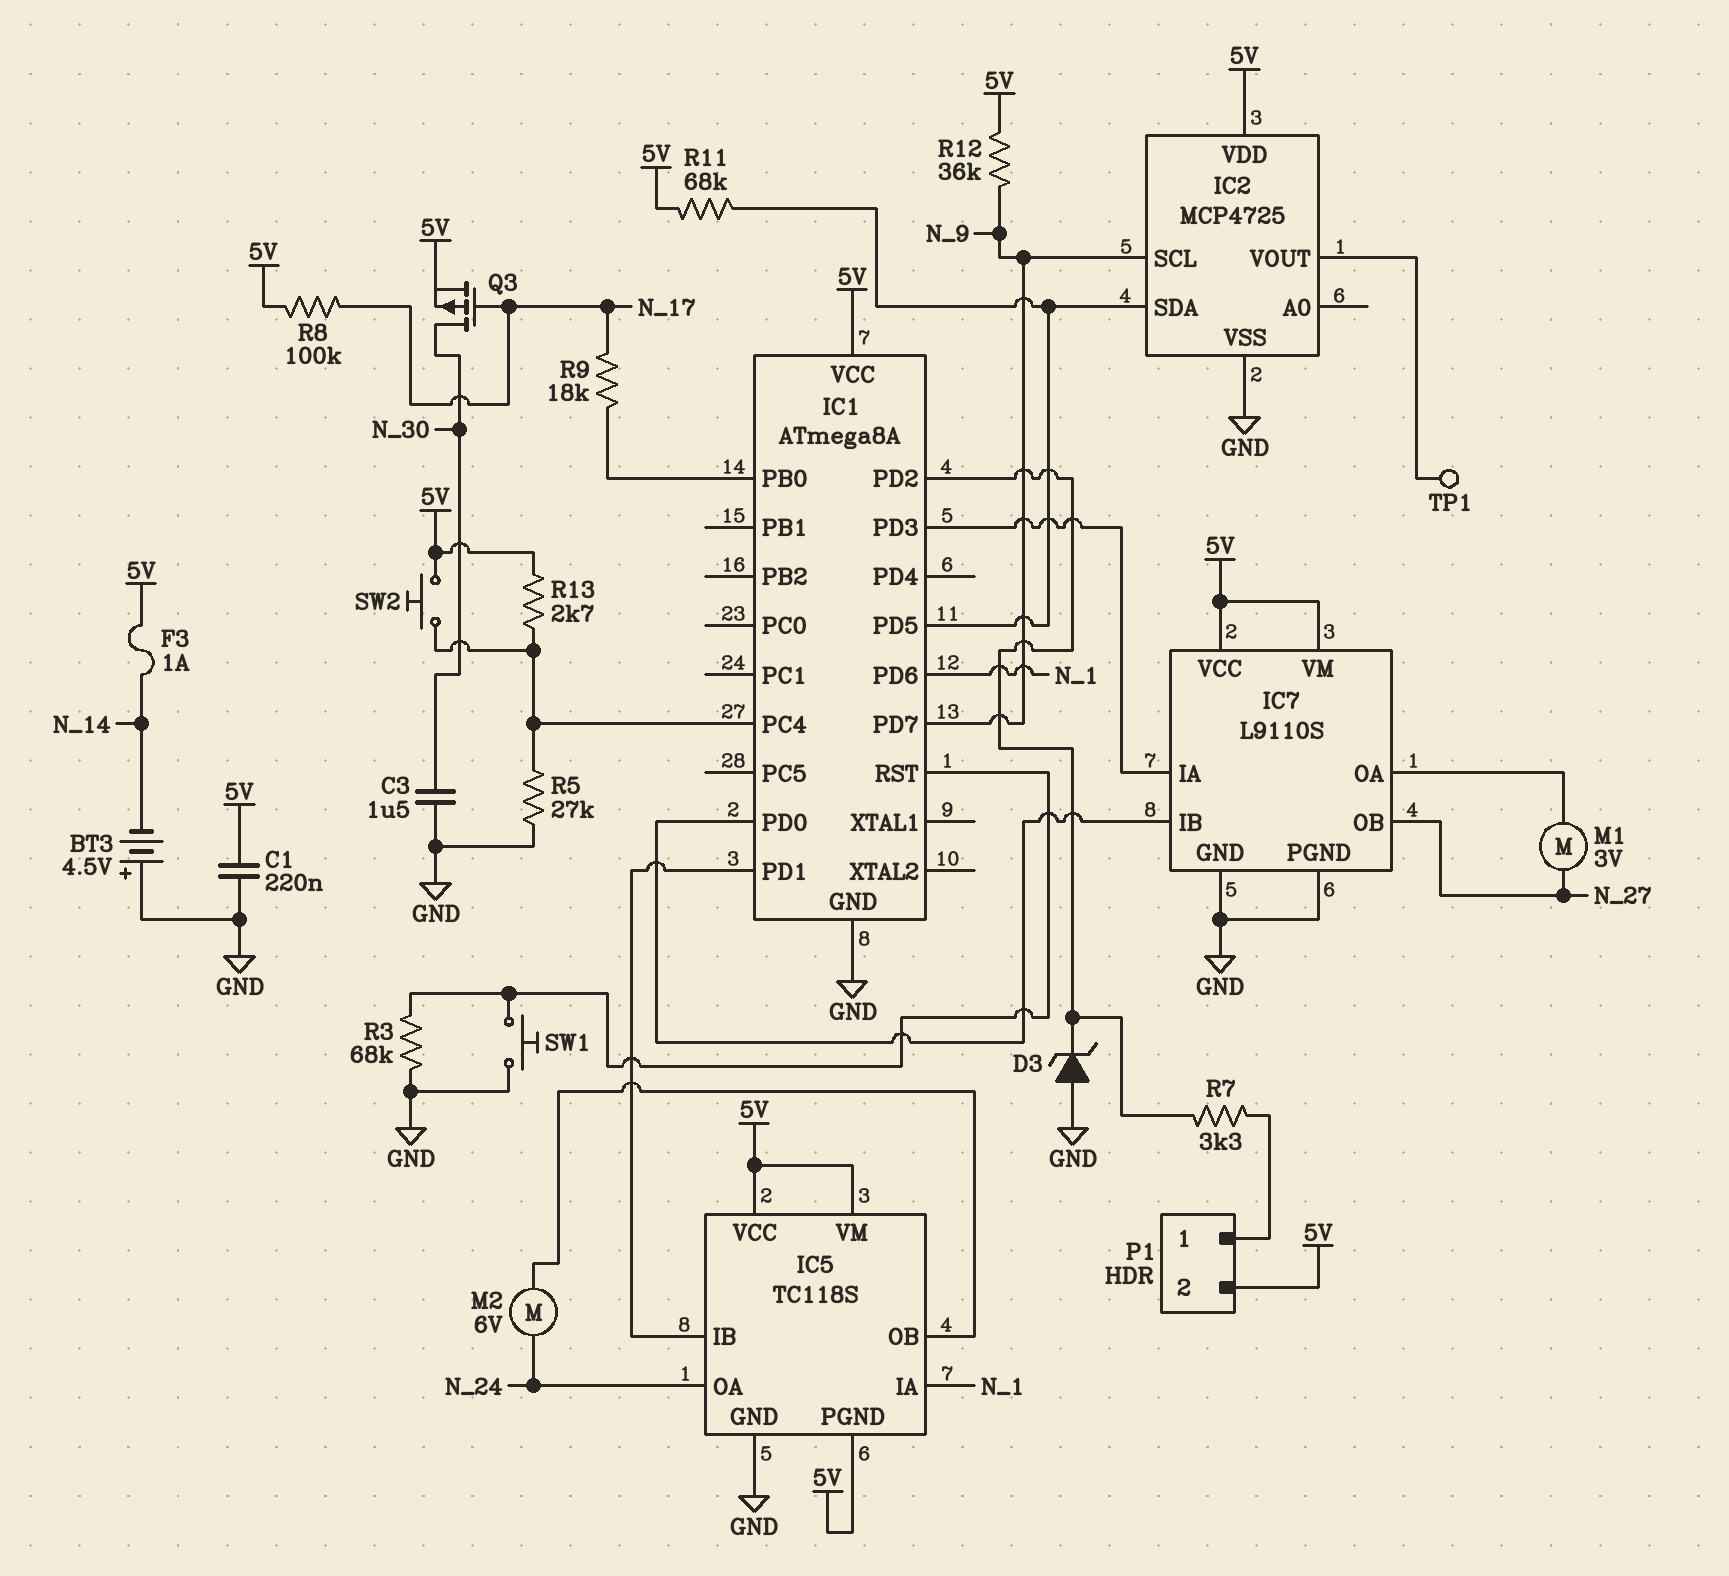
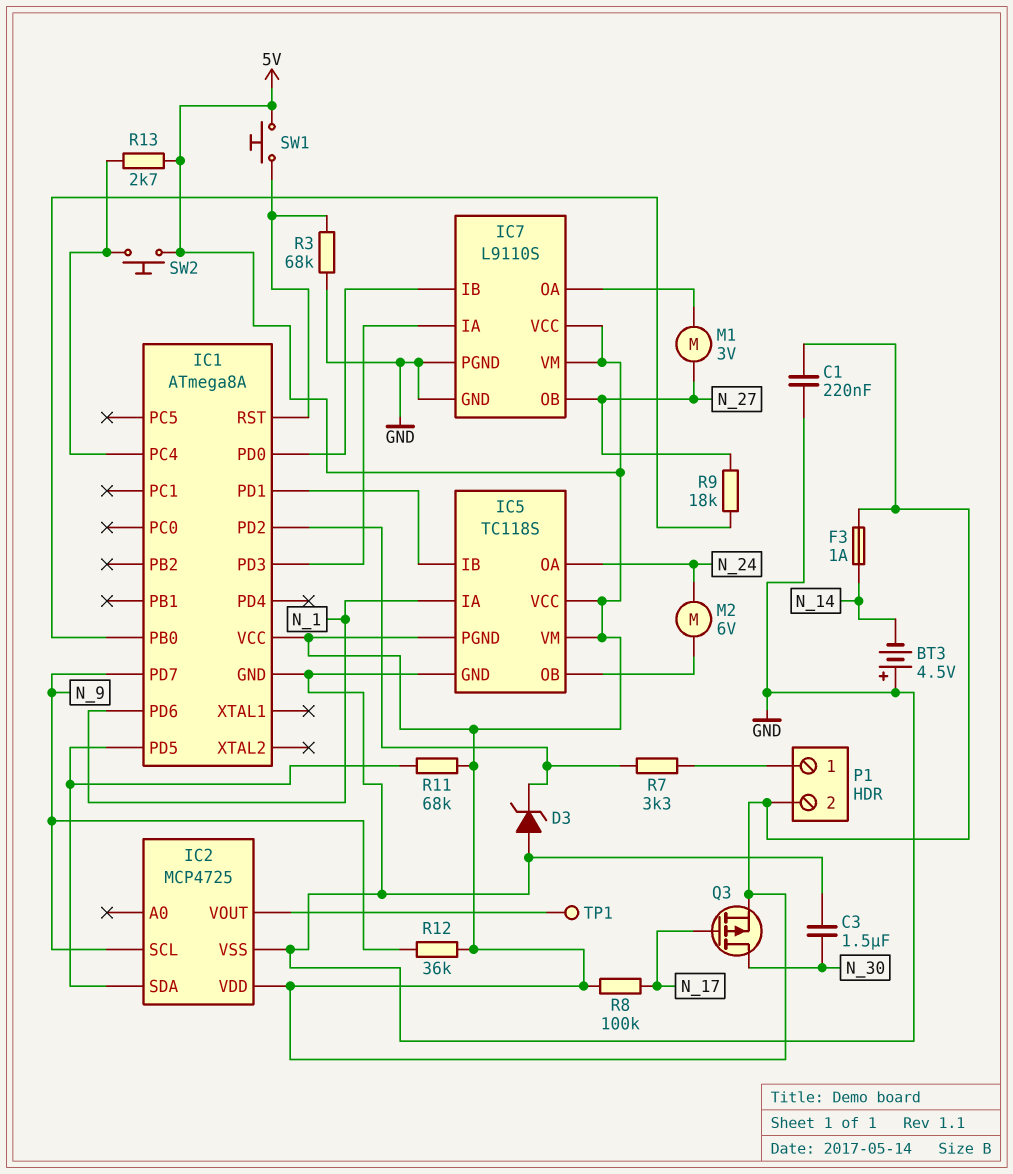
R5: 27k (GND, IC1/PC4) -> none
R9: 18k (IC1/PB0, N_17) -> 18k (IC1/PB0, N_27)
SW1: button (GND, IC1/RST) -> button (5V, IC1/RST)

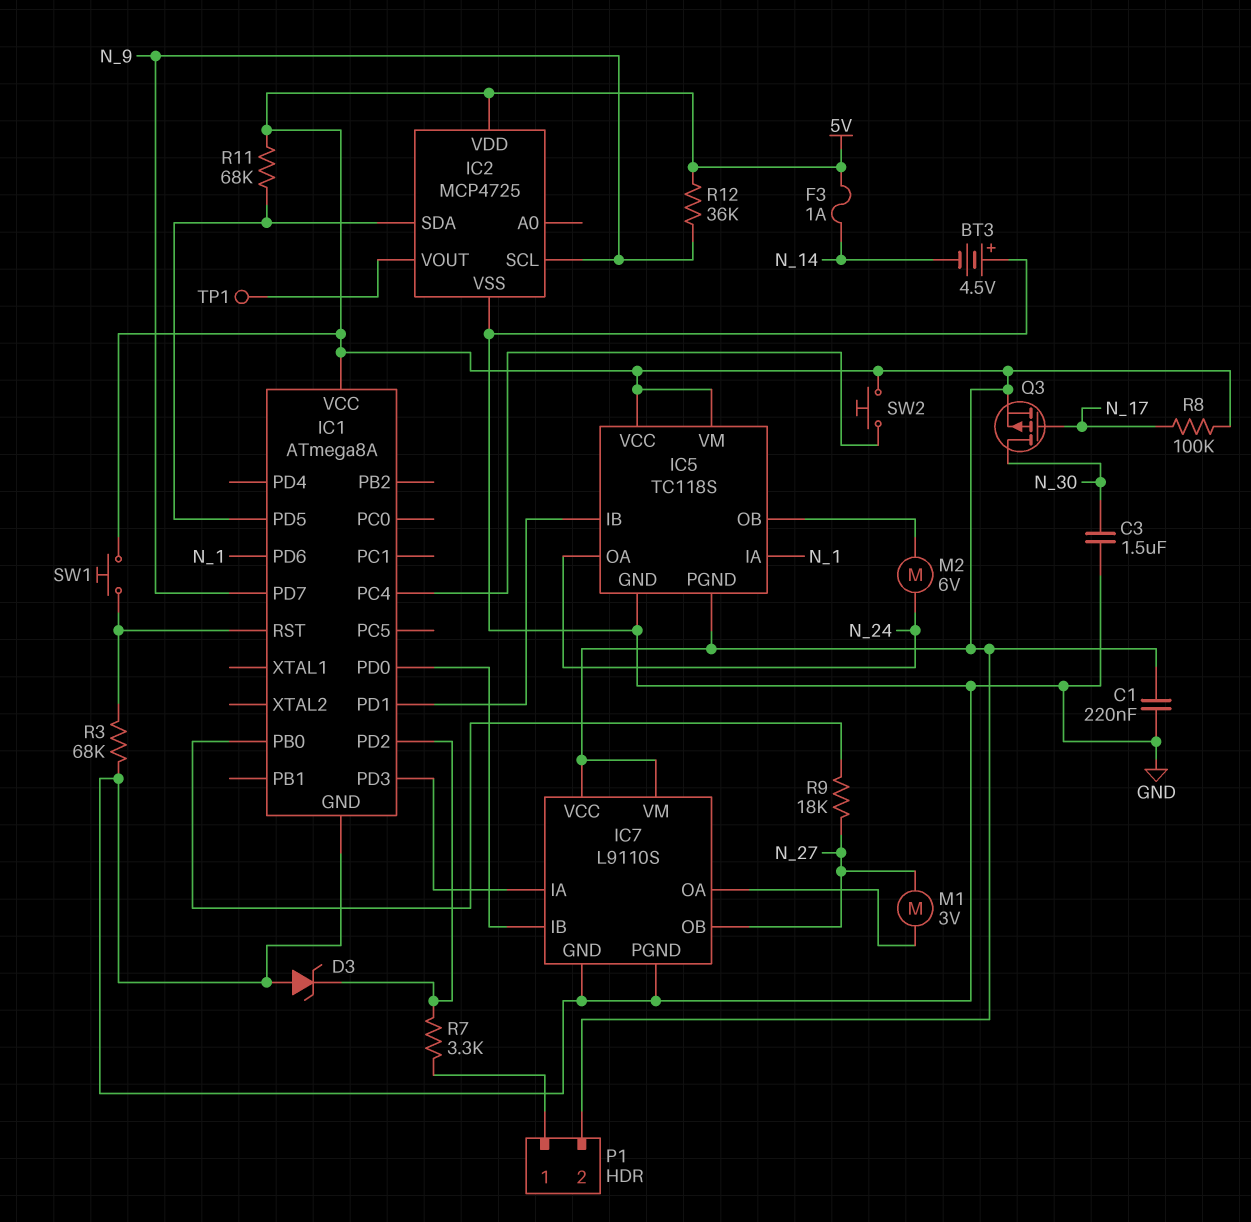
R13: 2.7k (5V, IC1/PC4) -> none

